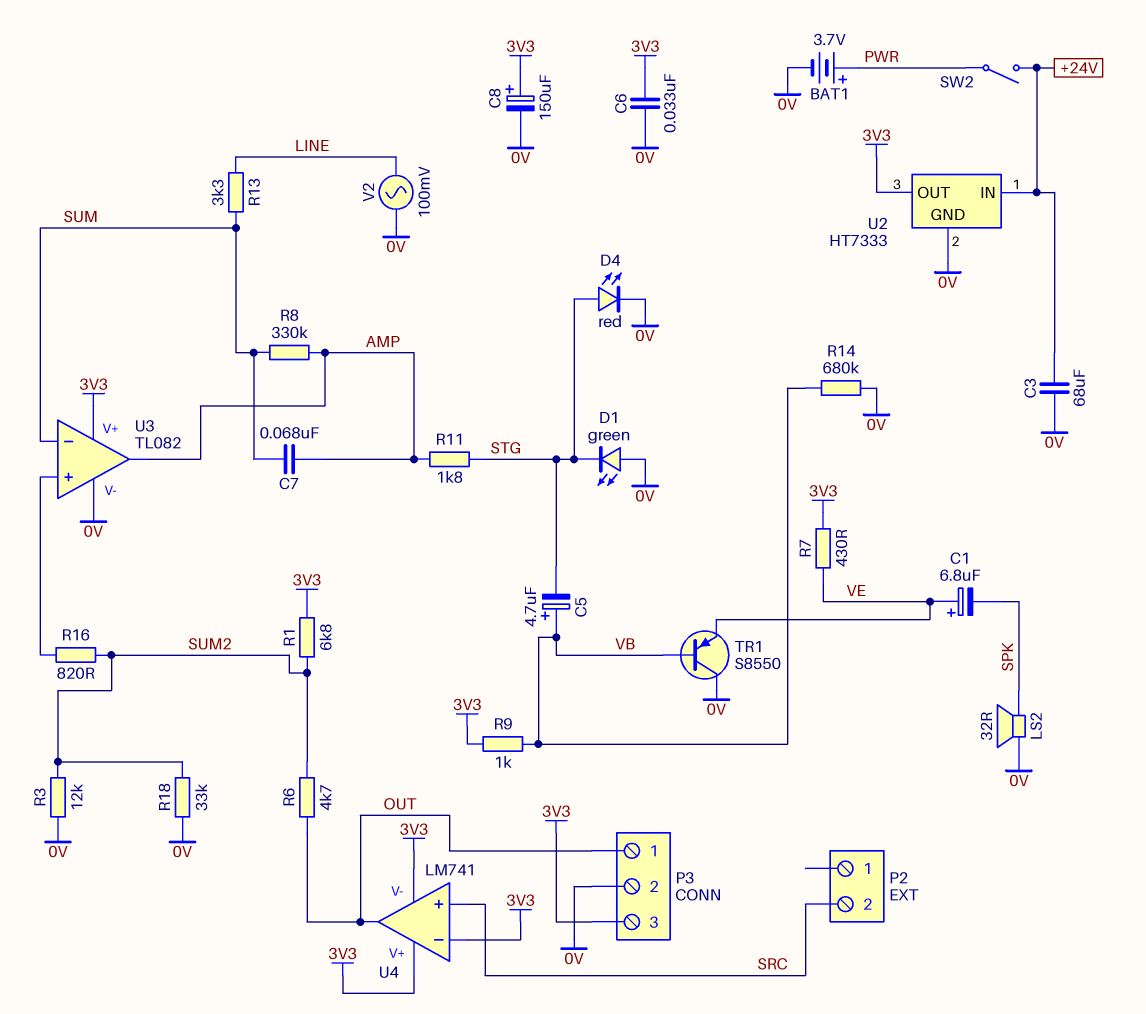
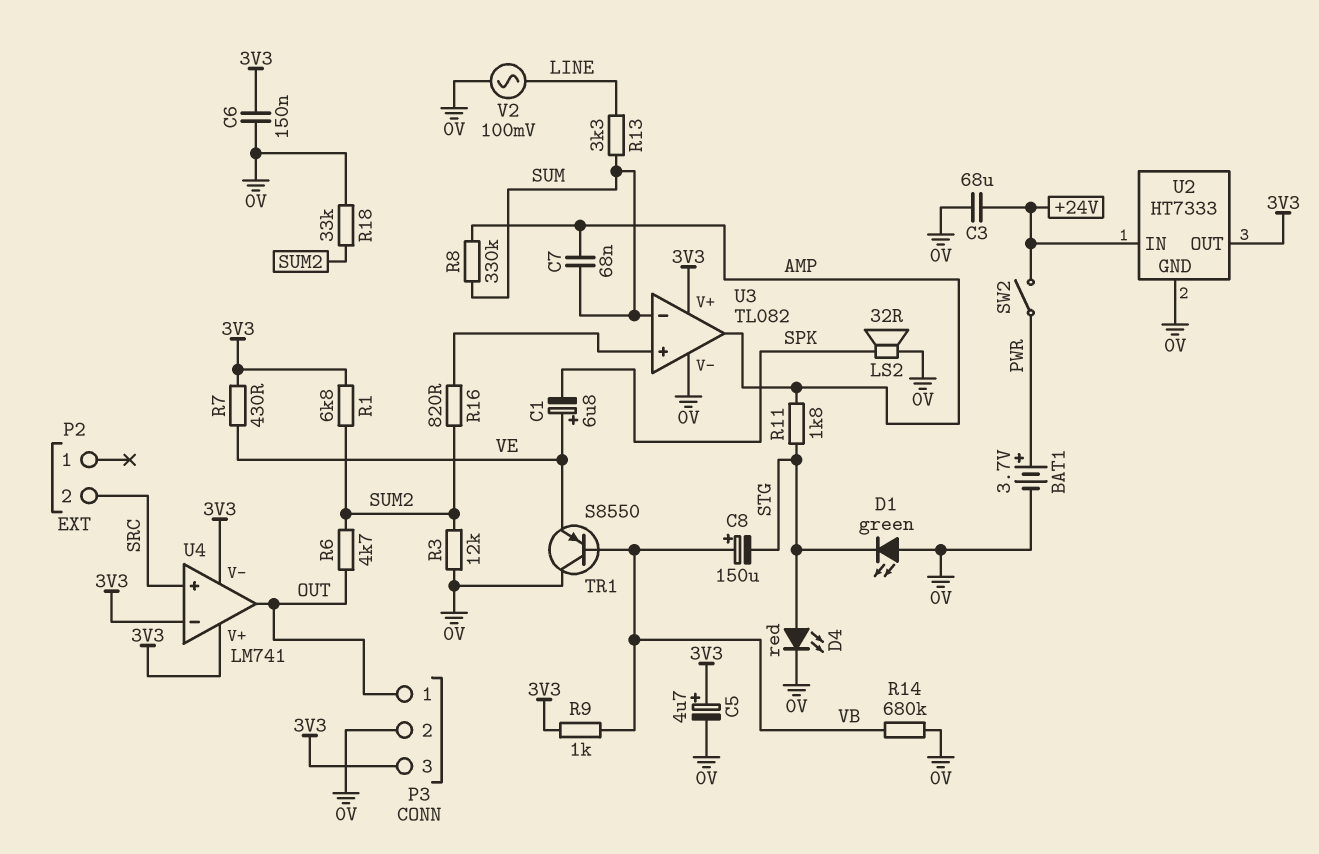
C5: 4.7uF (plus VB, minus STG) -> 4.7uF (plus 3V3, minus 0V)
C6: 33nF (0V, 3V3) -> 150nF (0V, 3V3)
C8: 150uF (plus 3V3, minus 0V) -> 150uF (plus VB, minus STG)

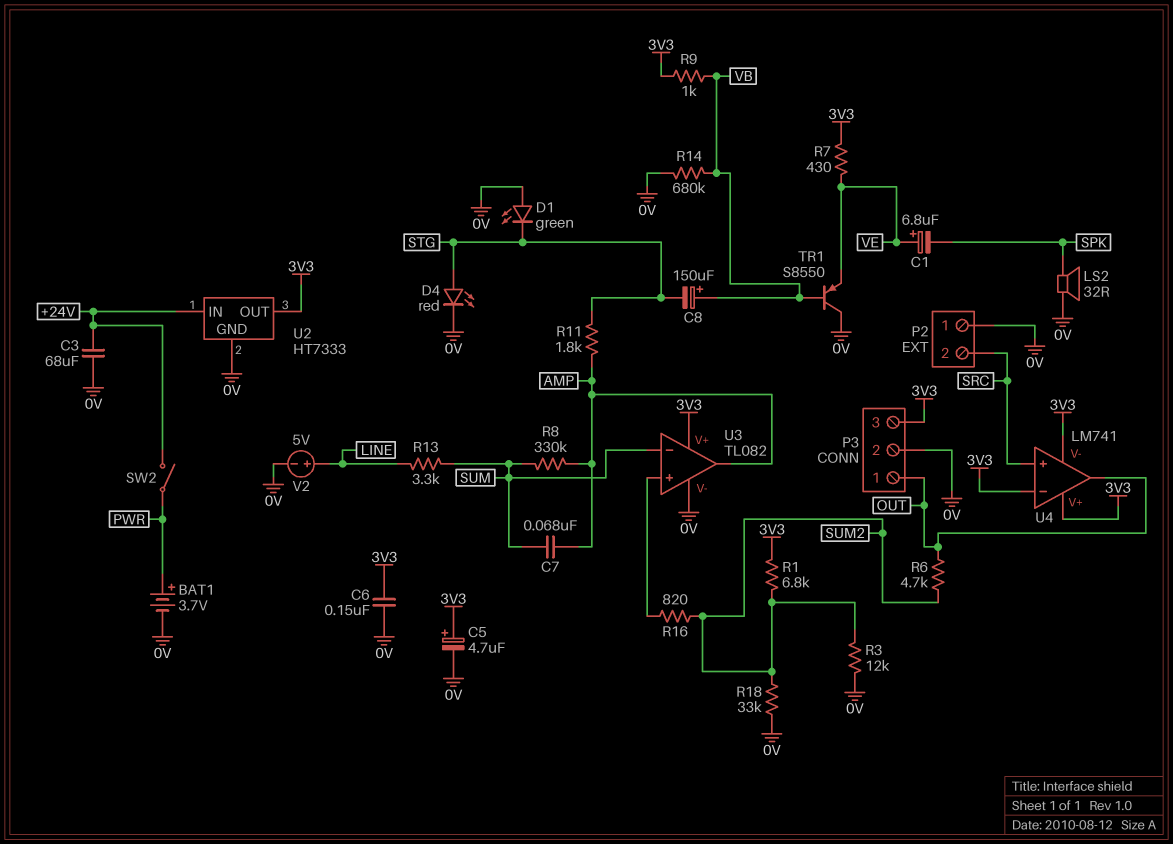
P2 pin 1: none -> 0V
V2: AC 100mV (0V, LINE) -> 5V (plus LINE, minus 0V)

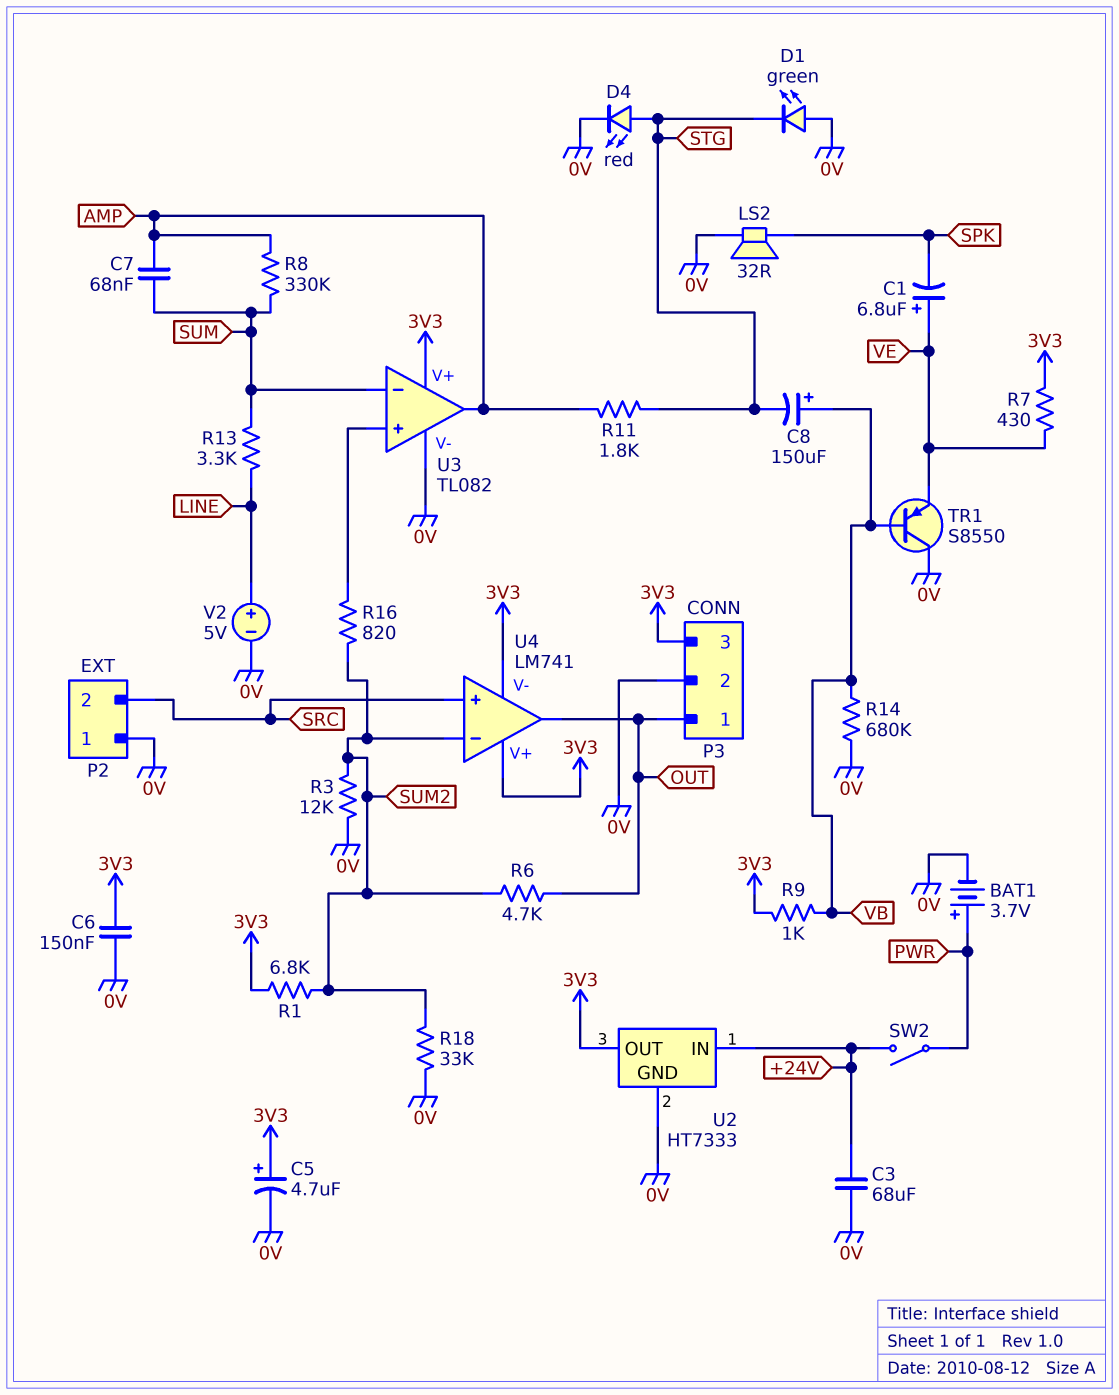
U4 pin in-: 3V3 -> SUM2

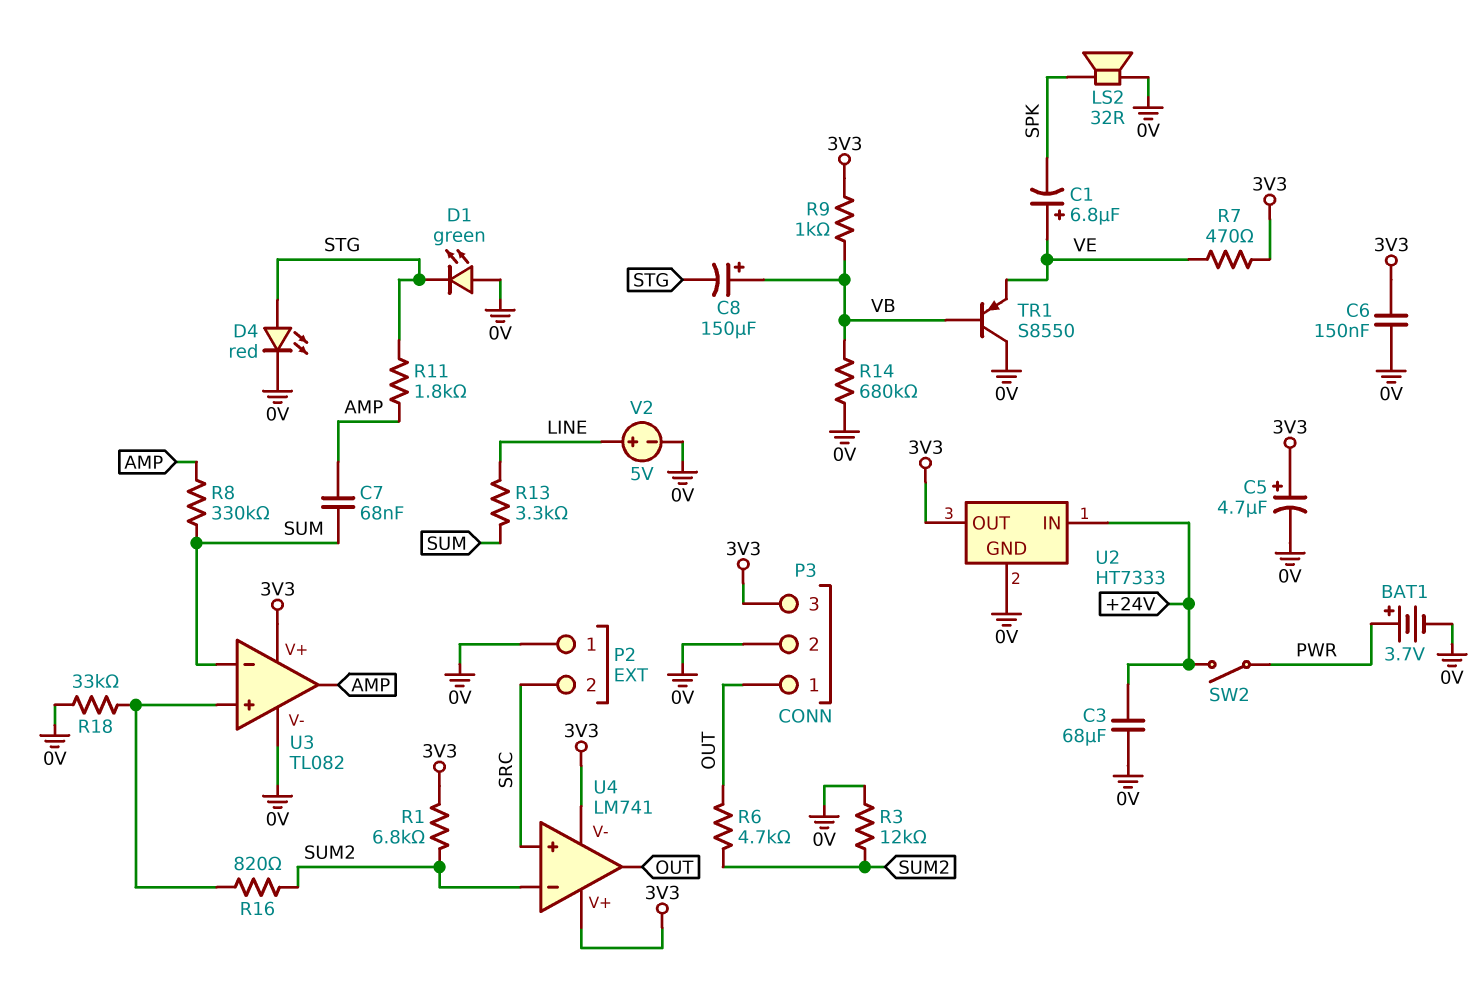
R7: 430 (3V3, VE) -> 470 (3V3, VE)
R18: 33k (0V, SUM2) -> 33k (0V, U3/in+)

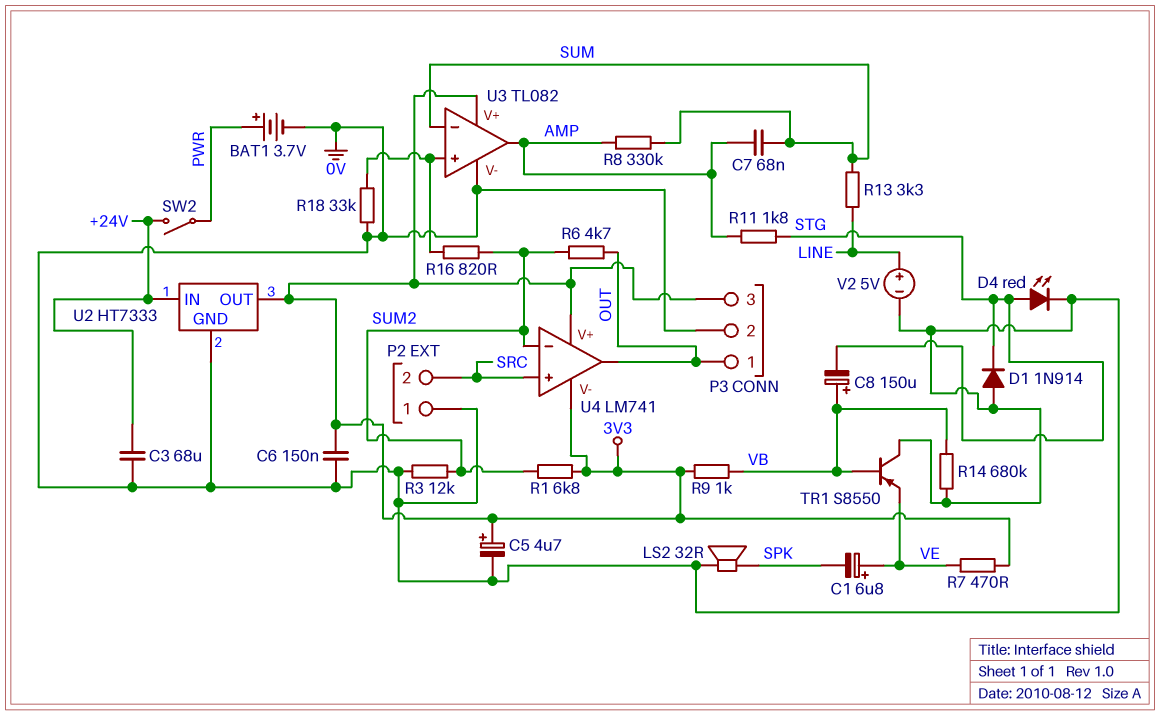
D1: LED green (A 0V, K STG) -> diode 1N914 (A 0V, K STG)

